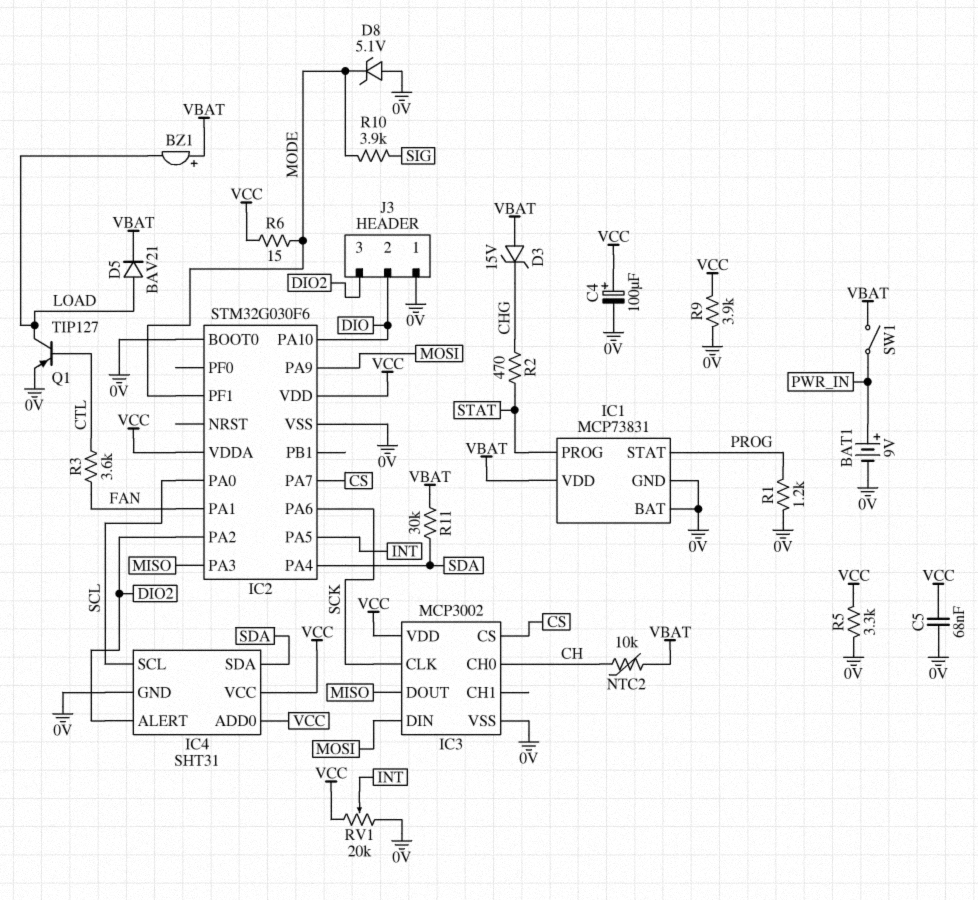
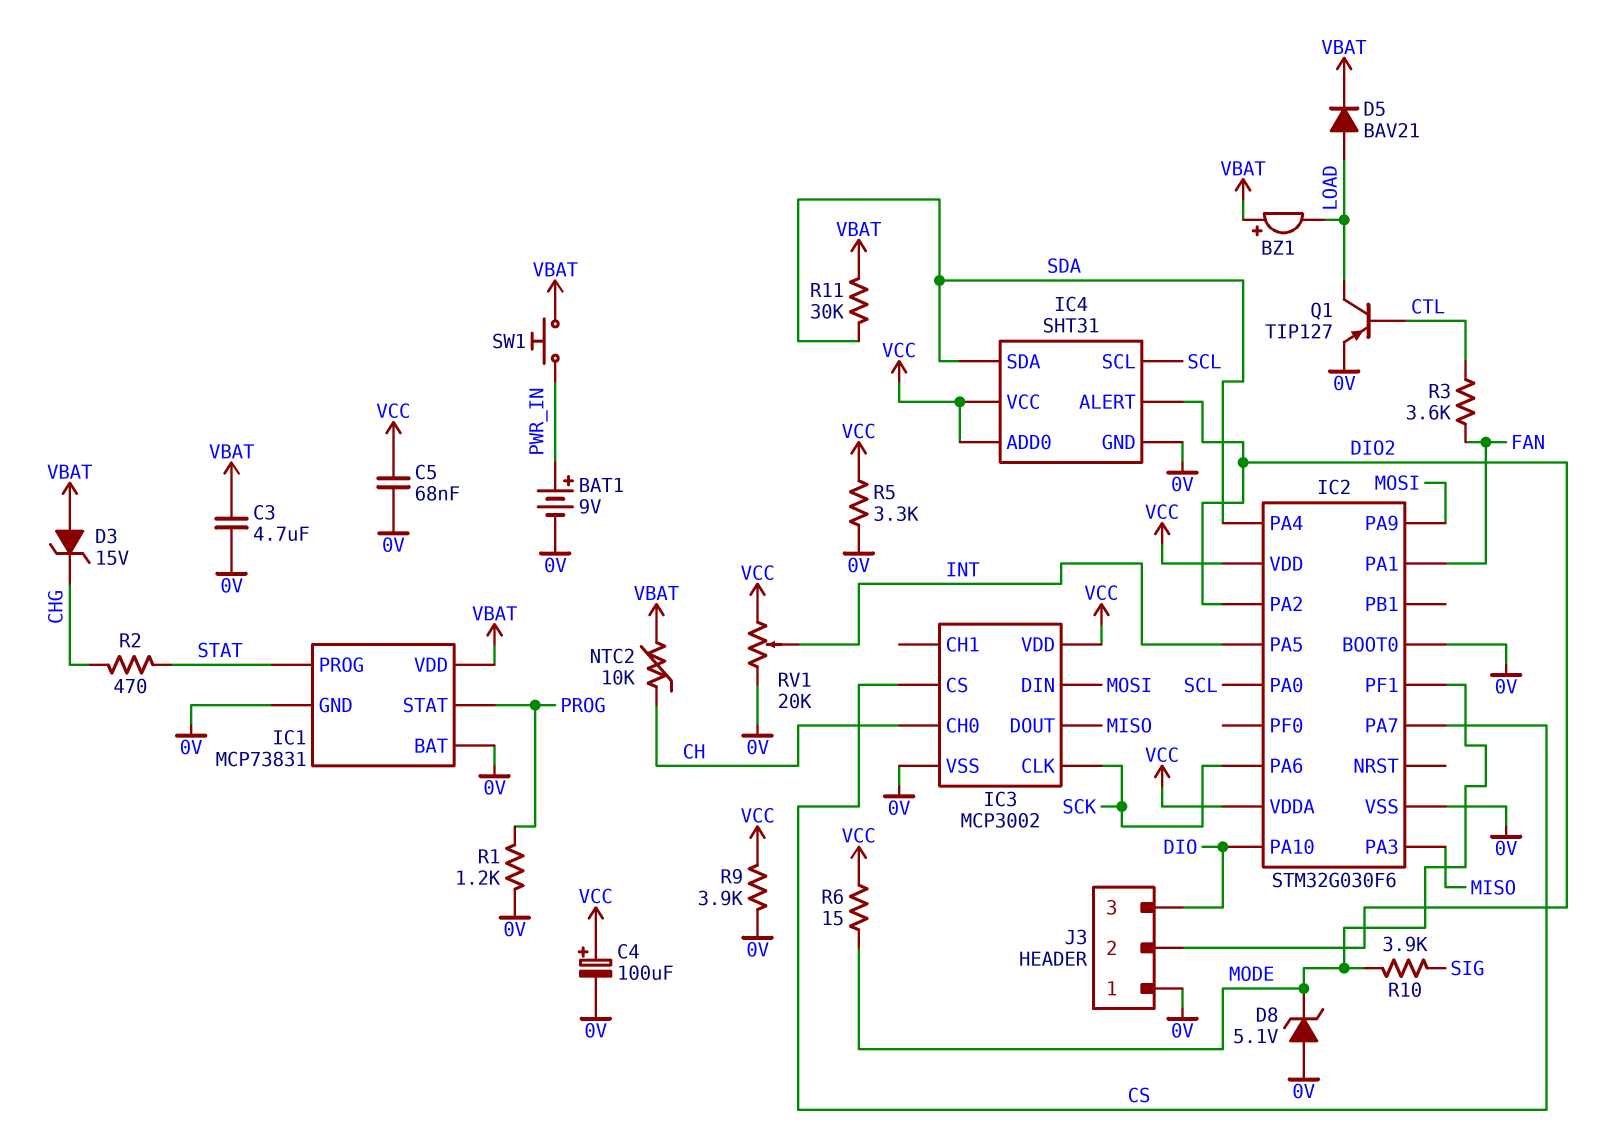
C3: none -> 4.7uF (0V, VBAT)
J3 pin 2: DIO -> DIO2
J3 pin 3: DIO2 -> DIO
SW1: switch (PWR_IN, VBAT) -> button (PWR_IN, VBAT)

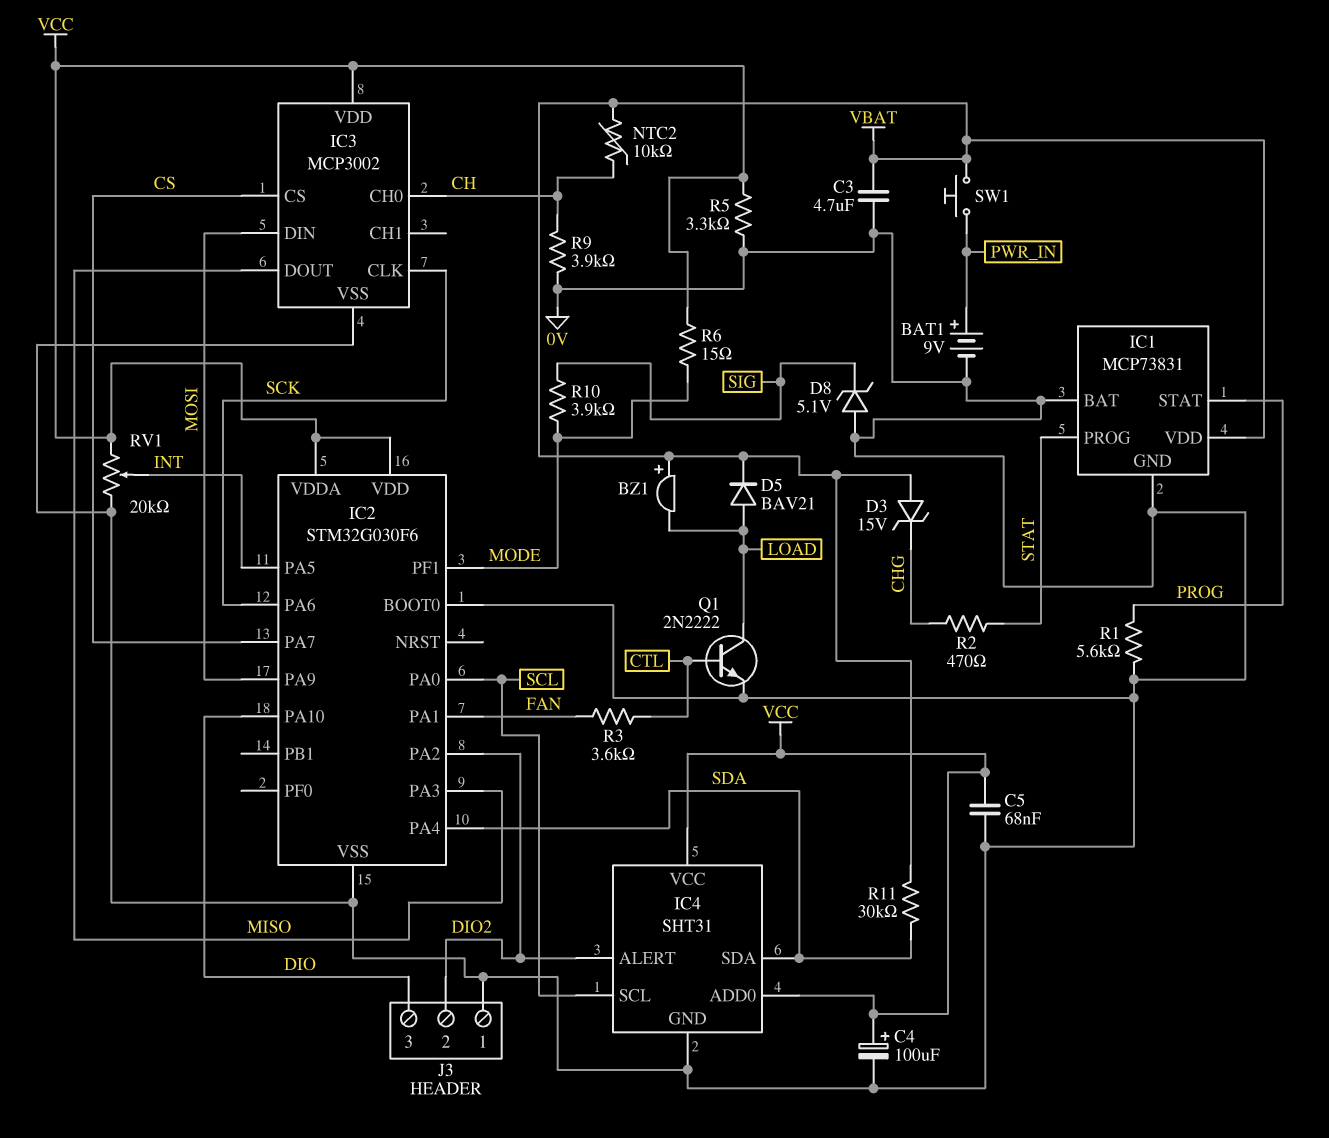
D8: zener 5.1V (A 0V, K MODE) -> zener 5.1V (A 0V, K SIG)
Q1: PNP TIP127 (B CTL, C LOAD, E 0V) -> NPN 2N2222 (B CTL, C LOAD, E 0V)
R1: 1.2k (0V, PROG) -> 5.6k (0V, PROG)
R9: 3.9k (0V, VCC) -> 3.9k (0V, CH)

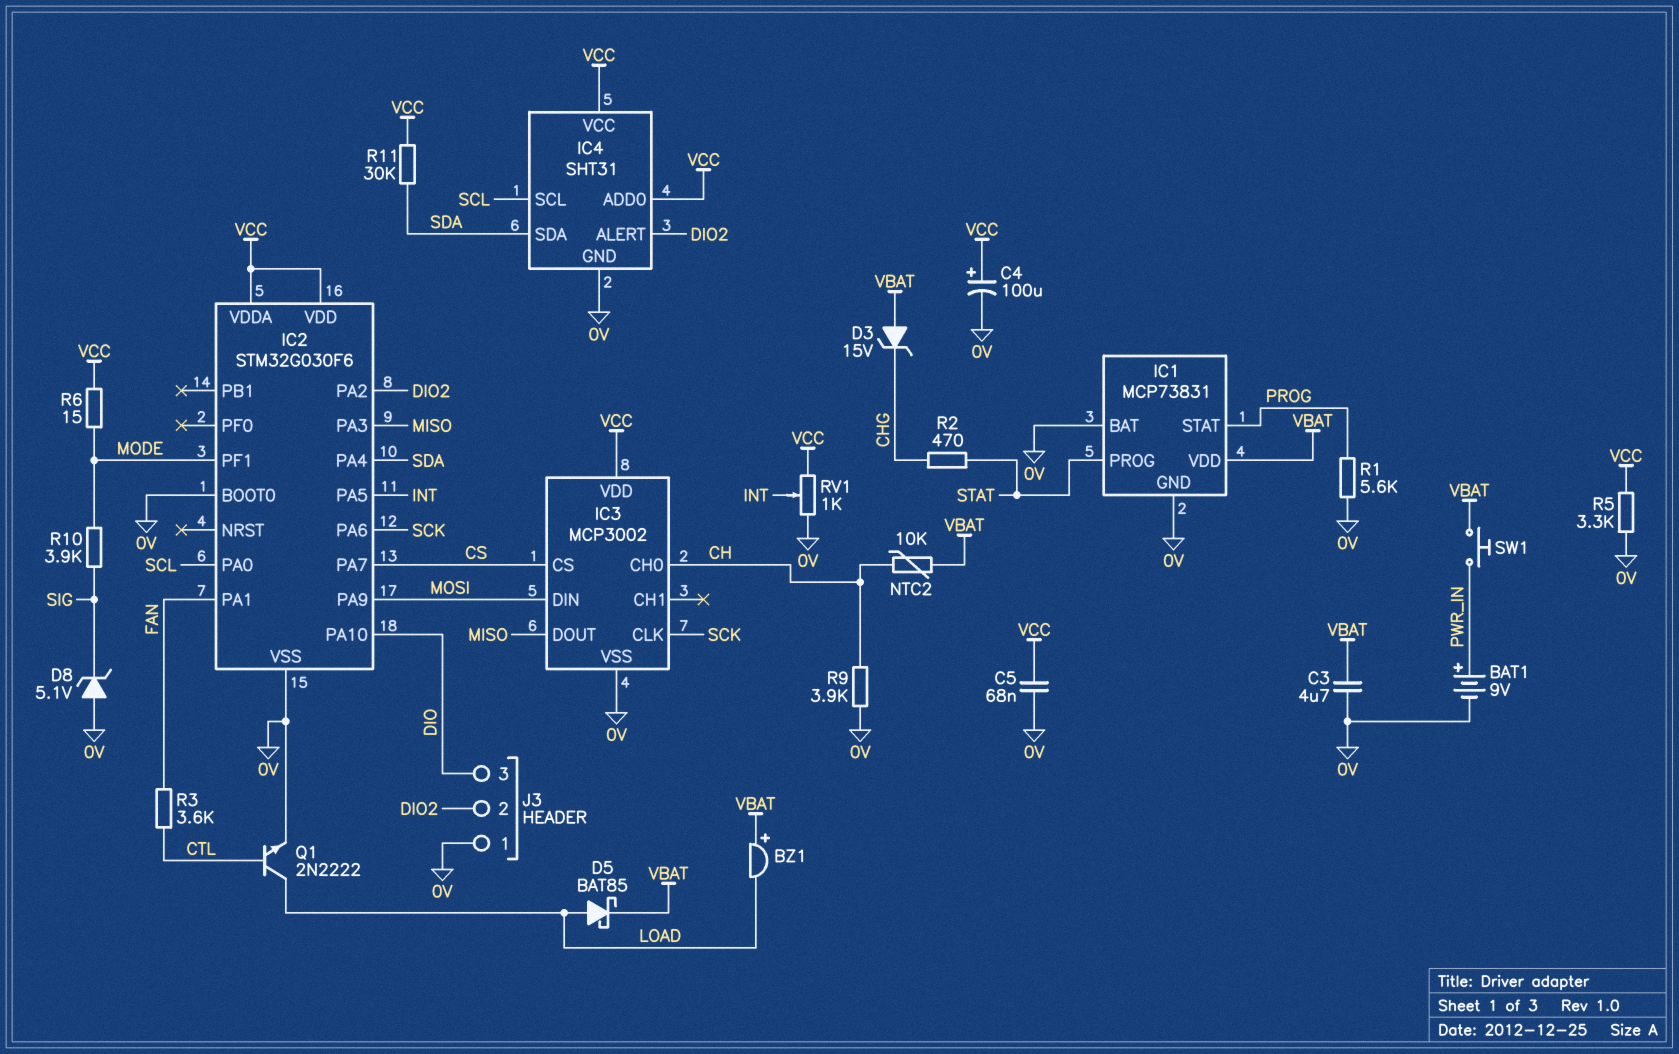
D5: diode BAV21 (A LOAD, K VBAT) -> schottky BAT85 (A LOAD, K VBAT)
R11: 30k (SDA, VBAT) -> 30k (SDA, VCC)
RV1: 20k (0V, VCC, wiper INT) -> 1k (0V, VCC, wiper INT)

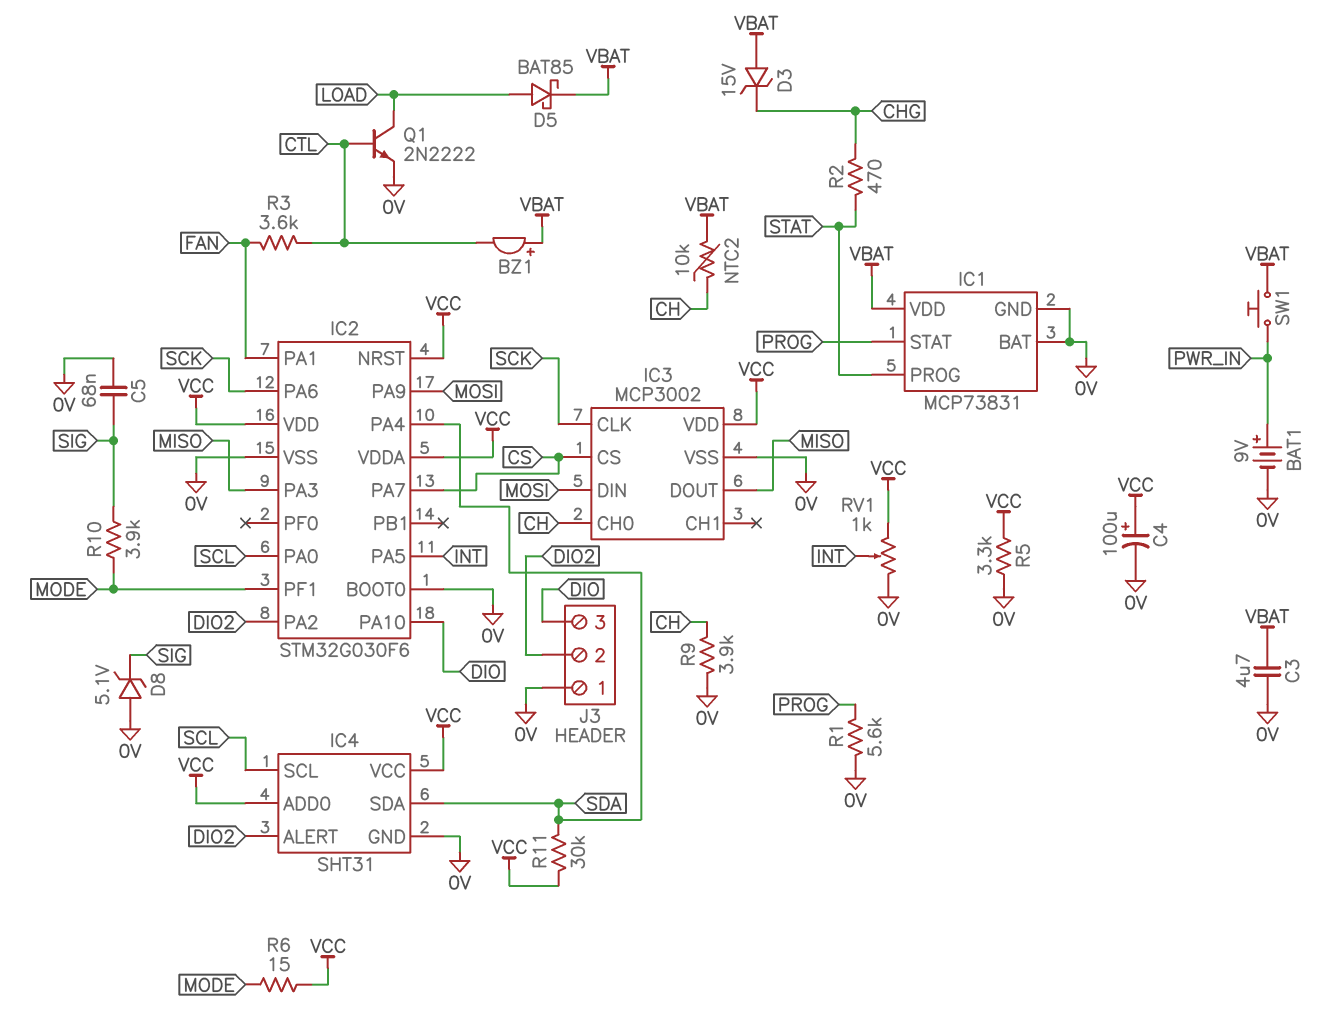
BZ1: buzzer (plus VBAT, minus LOAD) -> buzzer (plus VBAT, minus CTL)
C5: 68nF (0V, VCC) -> 68nF (0V, SIG)
IC2 pin NRST: none -> VCC

